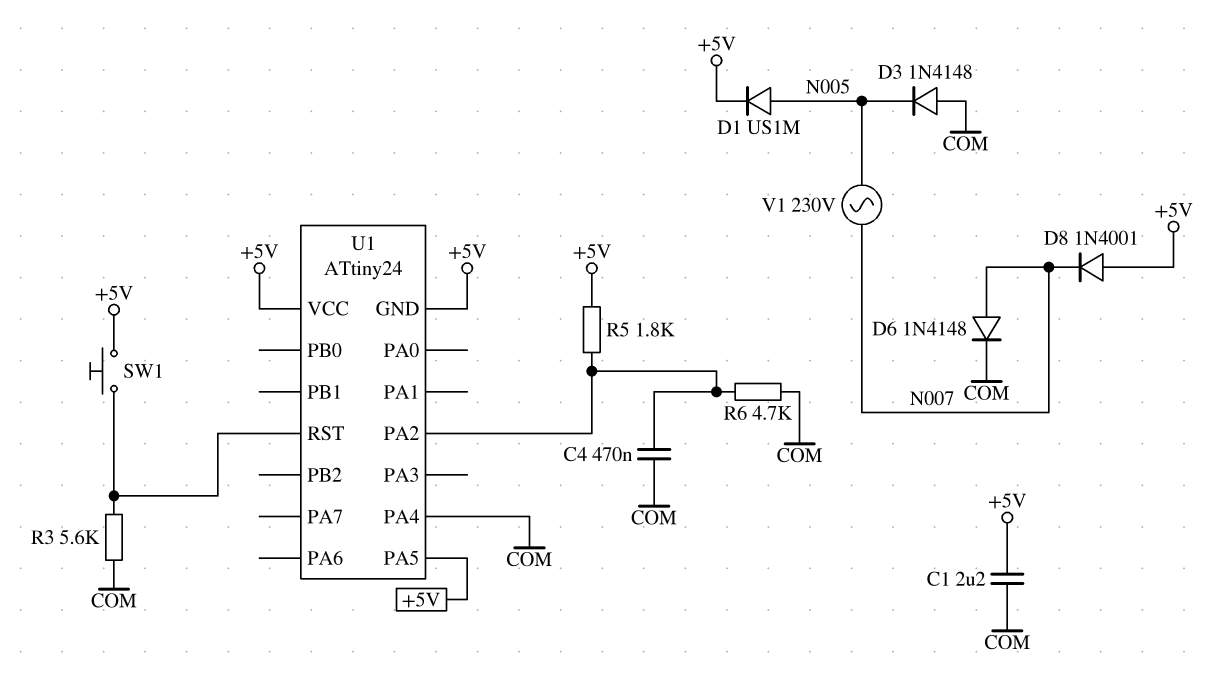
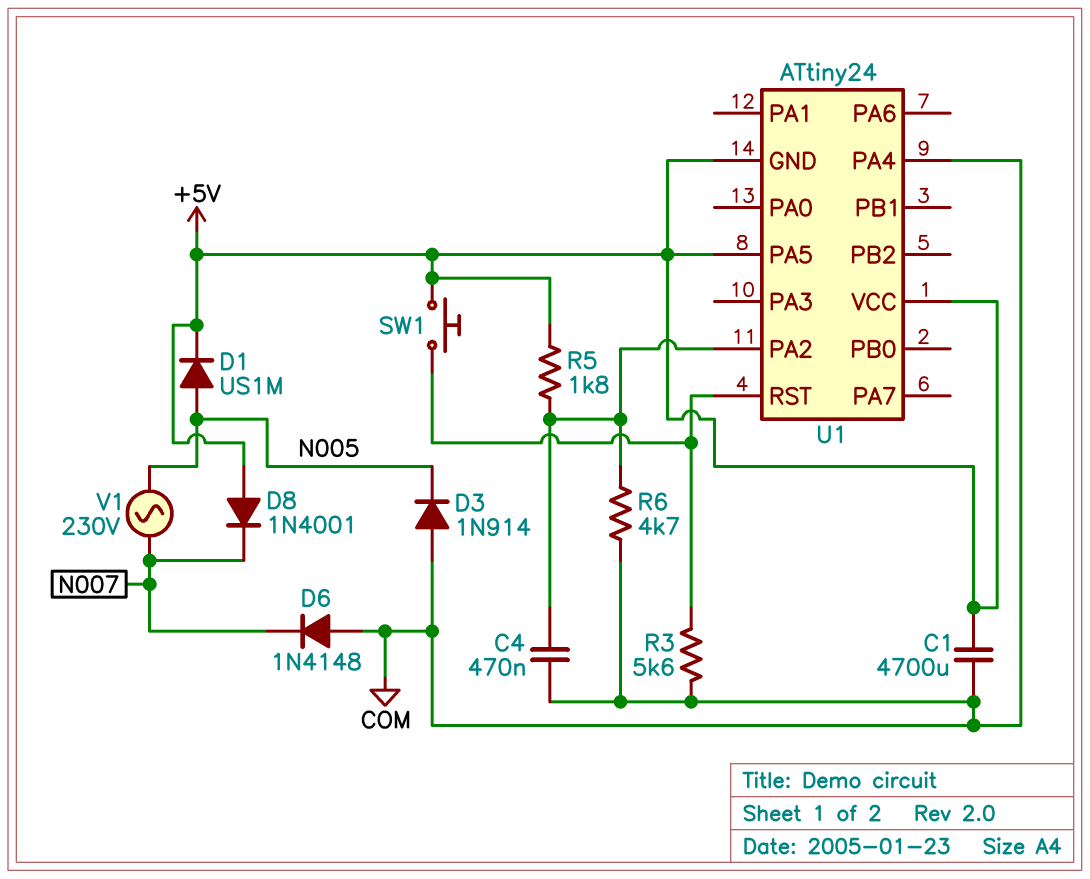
C1: 2.2uF (+5V, COM) -> 4700uF (+5V, COM)
D3: diode 1N4148 (A COM, K N005) -> diode 1N914 (A COM, K N005)
D6: diode 1N4148 (A N007, K COM) -> diode 1N4148 (A COM, K N007)

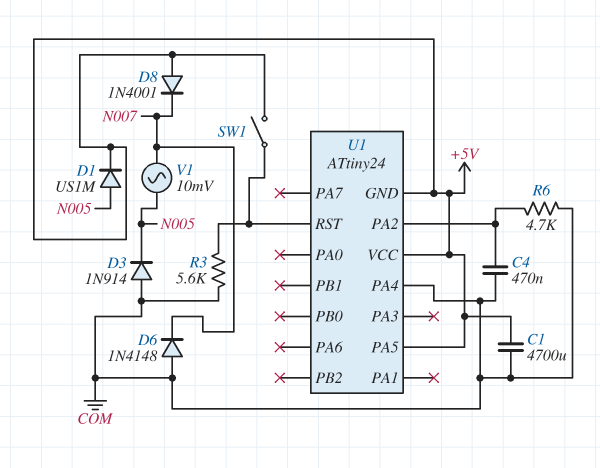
R5: 1.8k (+5V, U1/PA2) -> none
SW1: button (+5V, U1/RST) -> switch (+5V, U1/RST)
V1: AC 230V (N005, N007) -> AC 10mV (N005, N007)

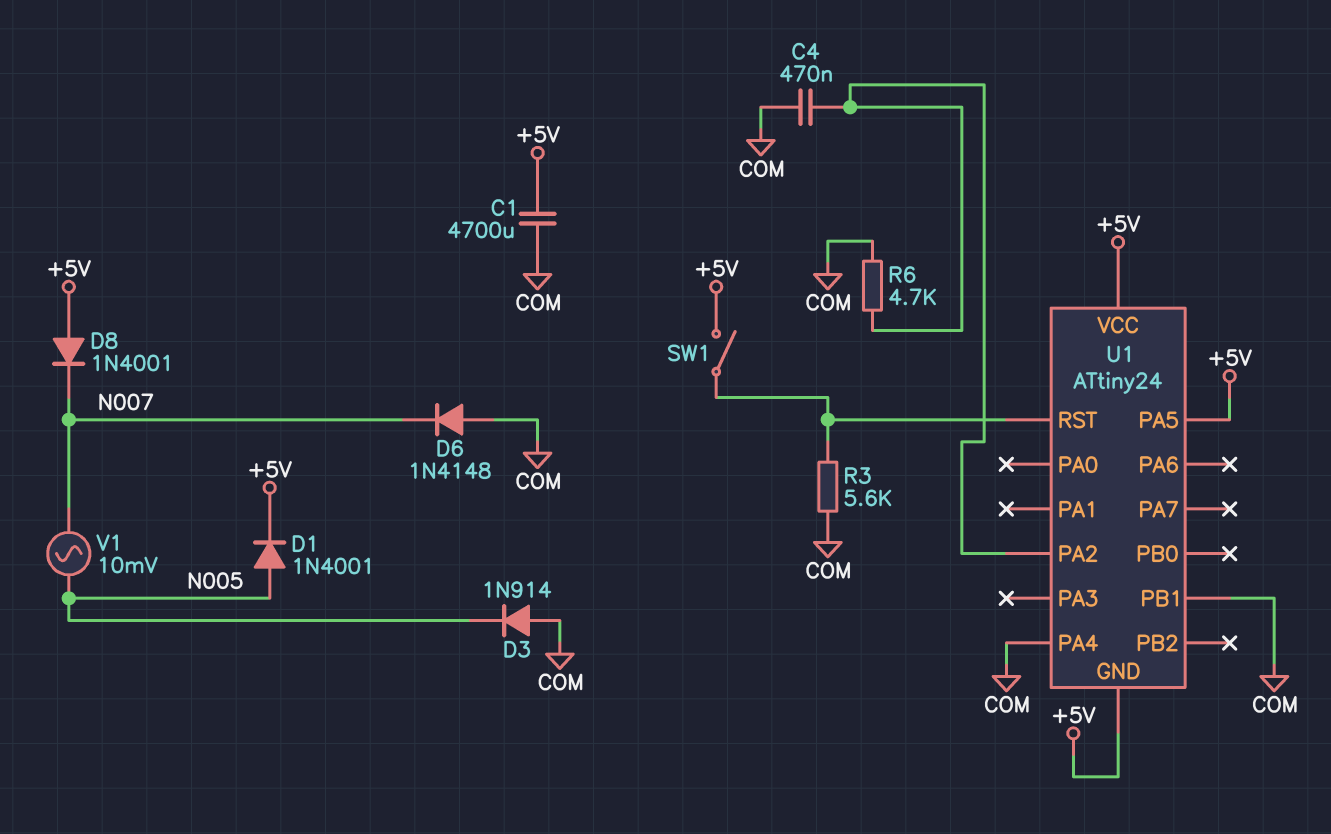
D1: diode US1M (A N005, K +5V) -> diode 1N4001 (A N005, K +5V)
U1 pin PB1: none -> COM

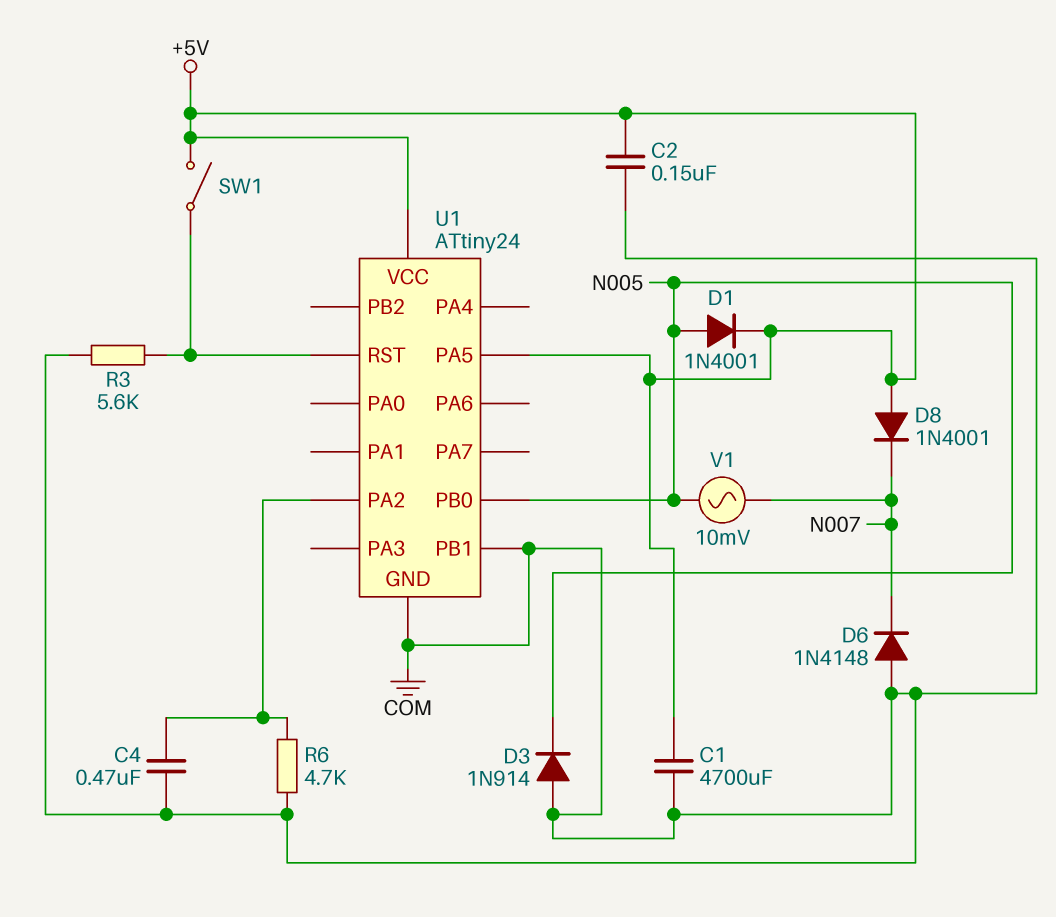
C2: none -> 150nF (+5V, COM)
U1 pin GND: +5V -> COM
U1 pin PA4: COM -> none
U1 pin PB0: none -> N005

